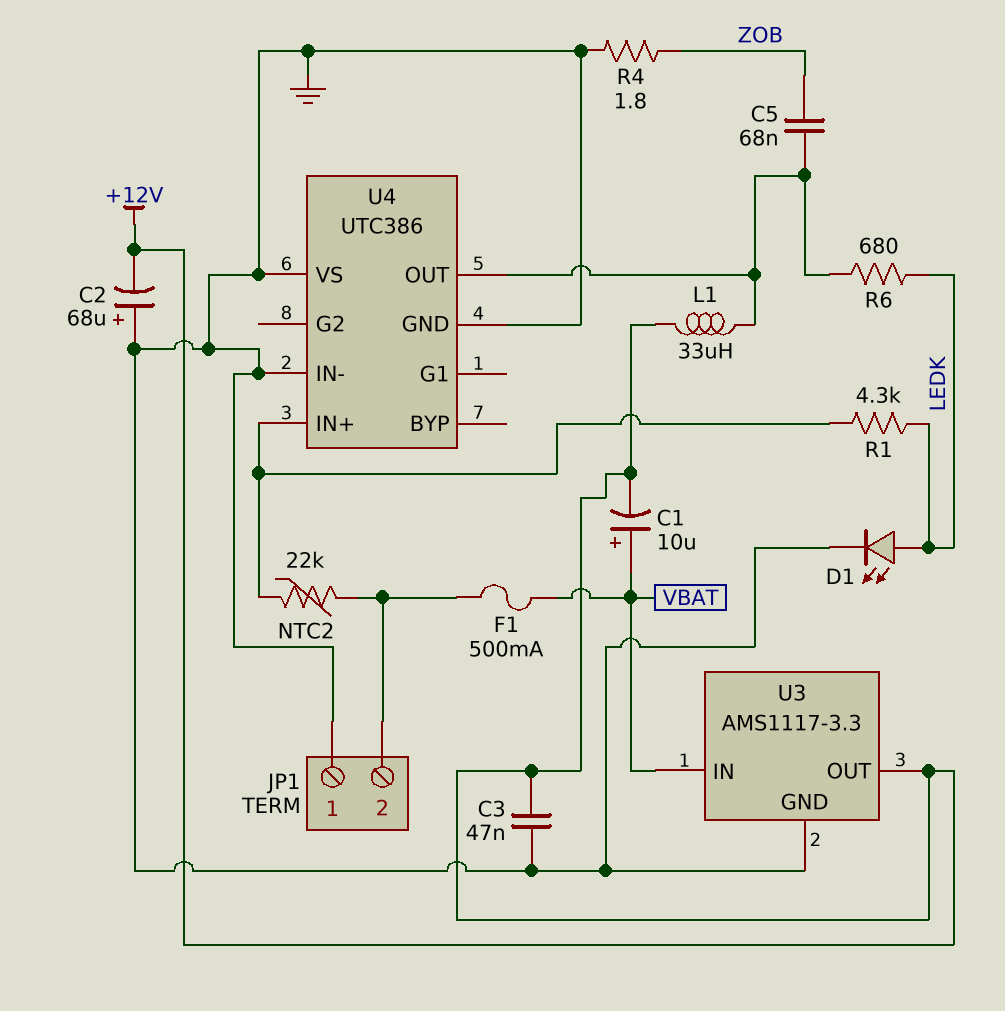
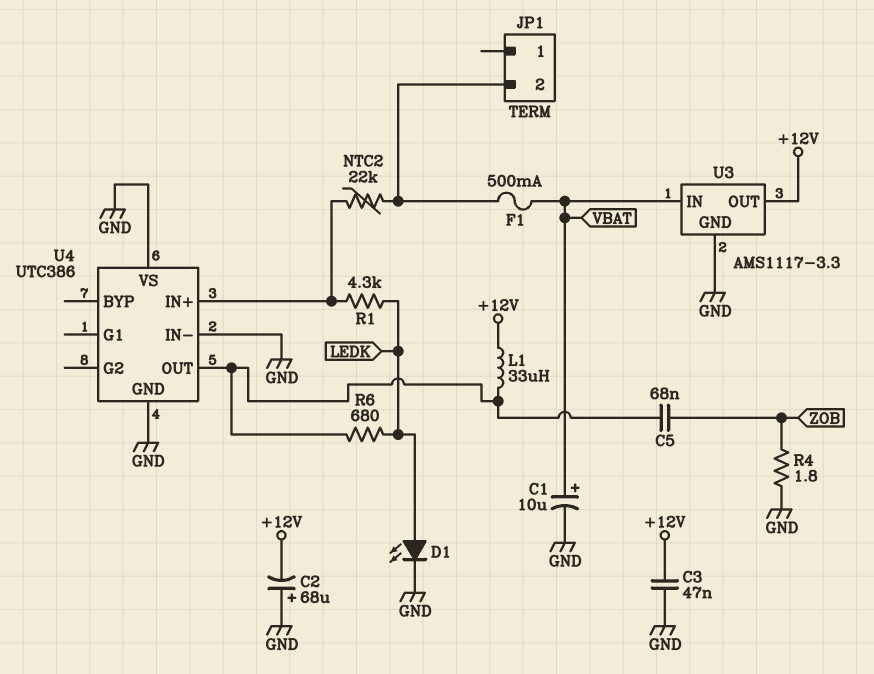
C1: 10uF (plus VBAT, minus +12V) -> 10uF (plus VBAT, minus GND)
JP1 pin 1: GND -> none

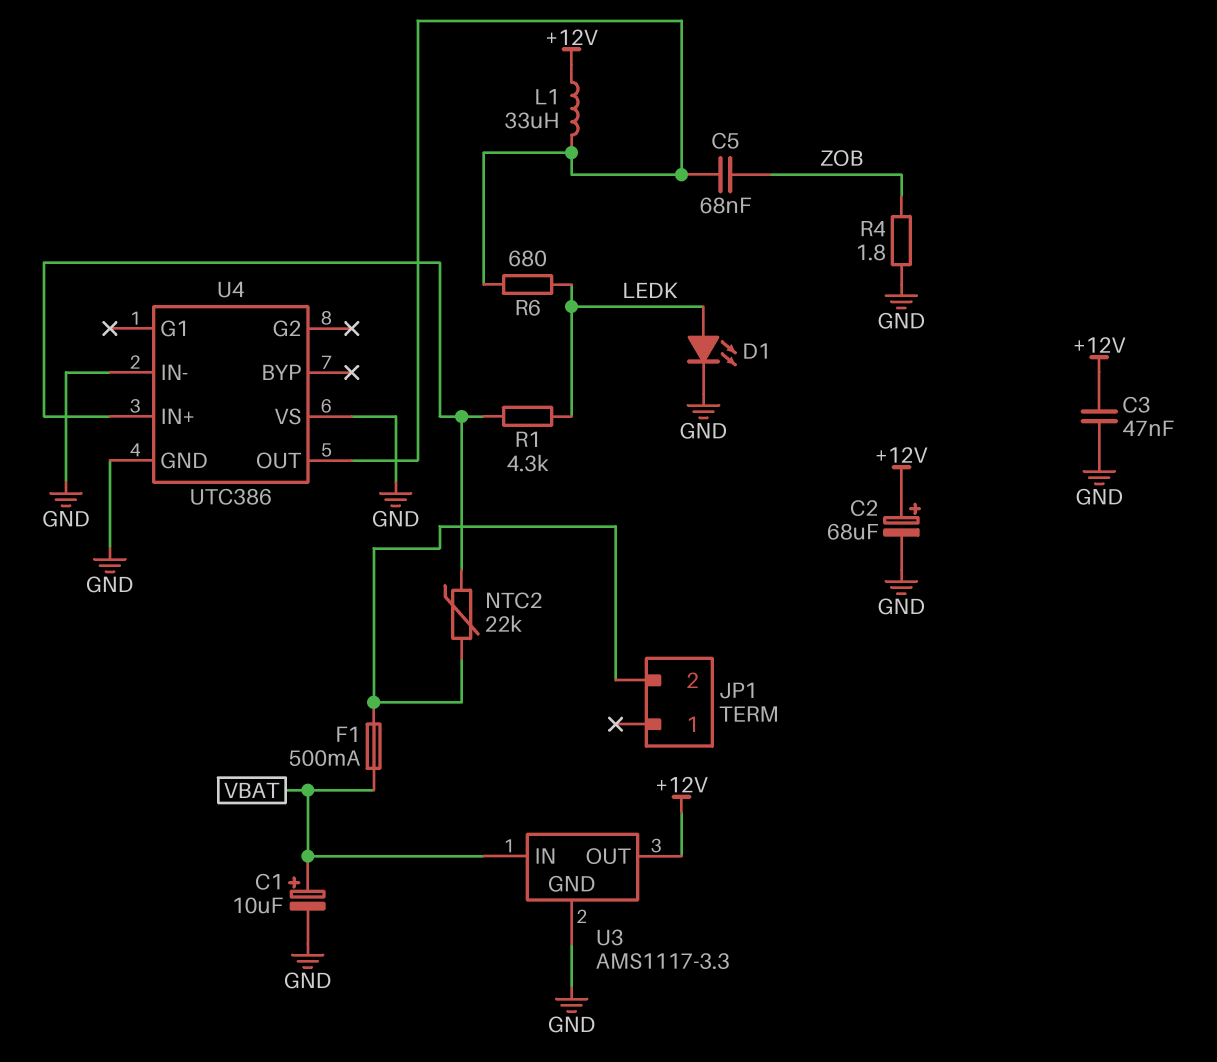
C2: 68uF (plus GND, minus +12V) -> 68uF (plus +12V, minus GND)

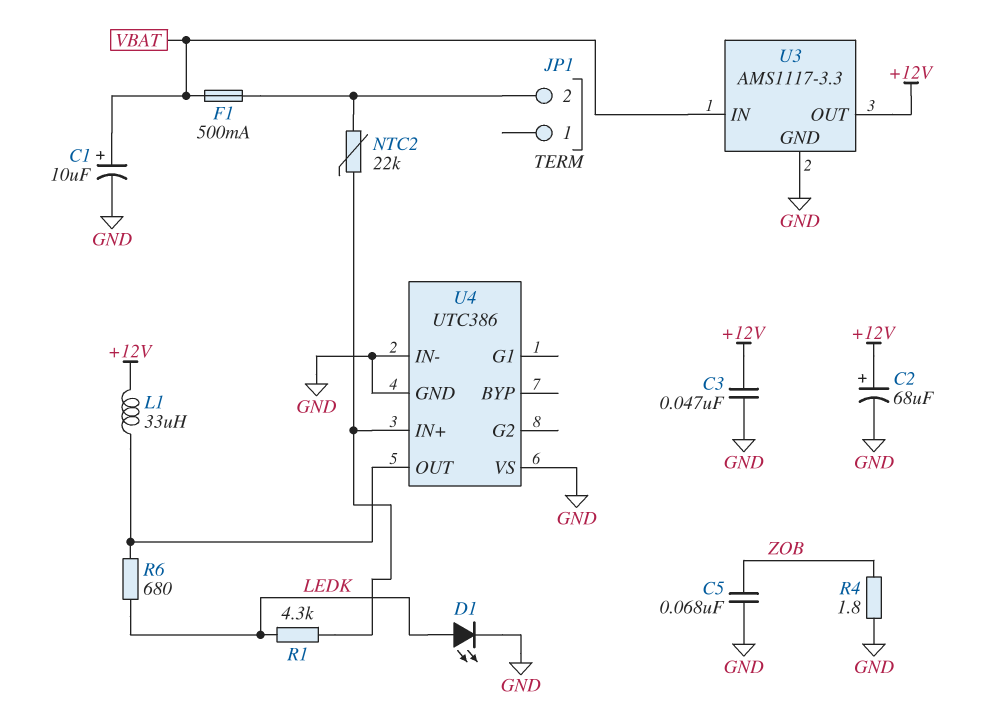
C5: 68nF (U4/OUT, ZOB) -> 68nF (GND, ZOB)

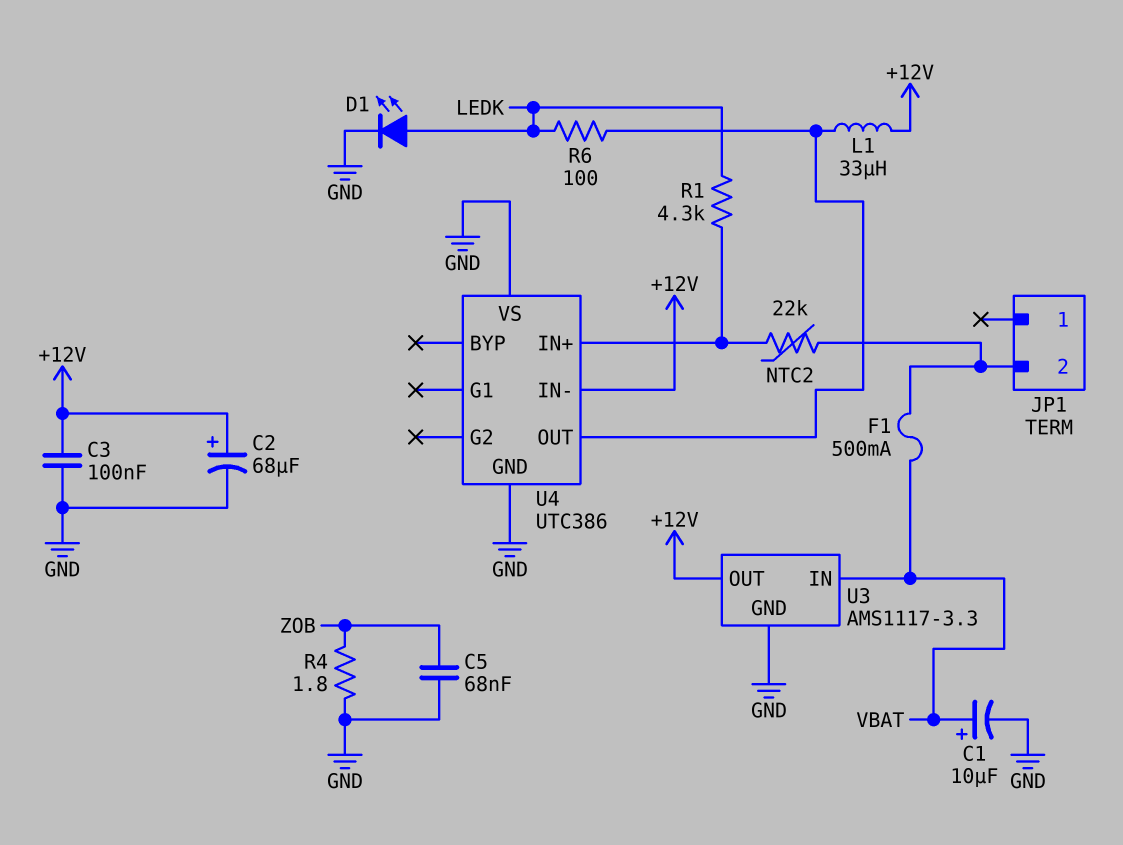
C3: 47nF (+12V, GND) -> 100nF (+12V, GND)
R6: 680 (LEDK, U4/OUT) -> 100 (LEDK, U4/OUT)
U4 pin IN-: GND -> +12V

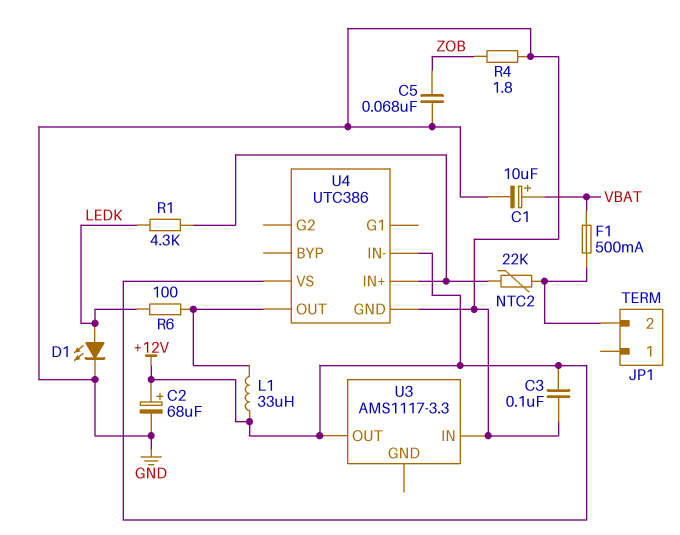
U3 pin GND: GND -> none
U3 pin IN: VBAT -> GND
U4 pin VS: GND -> +12V

